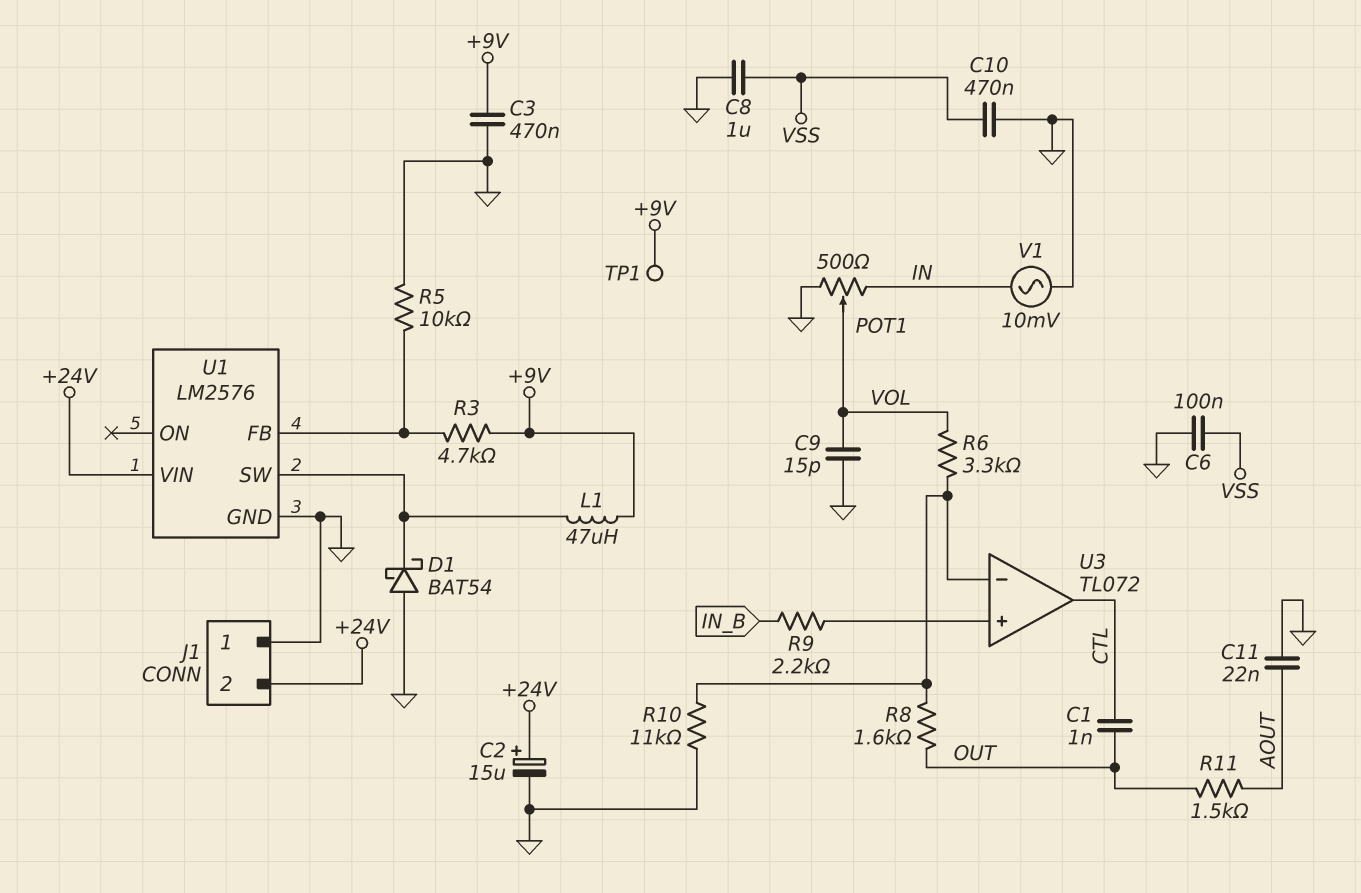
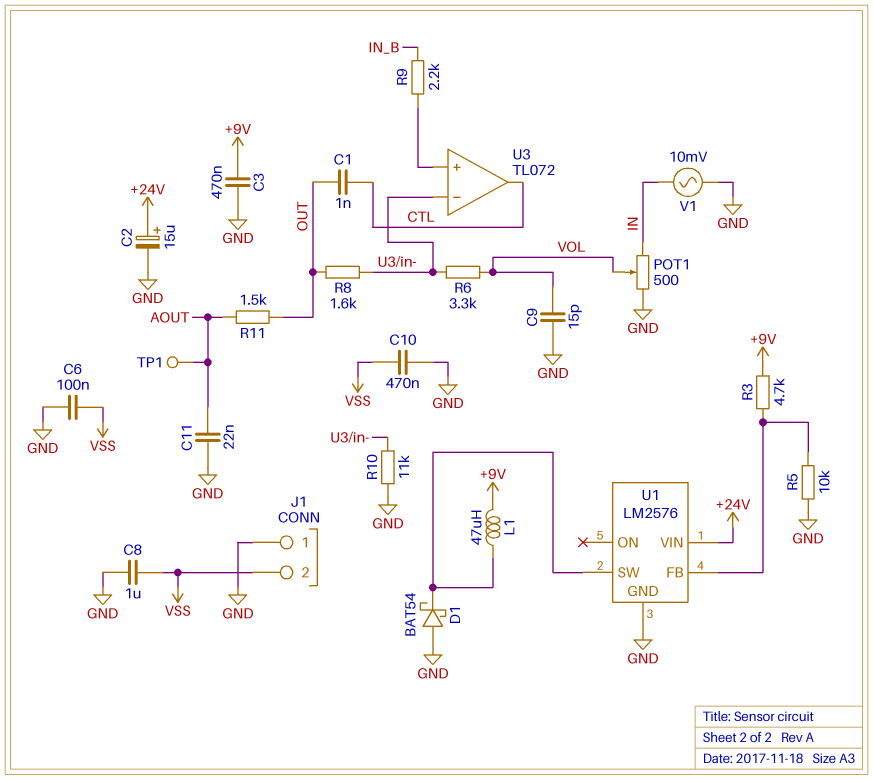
J1 pin 2: +24V -> VSS
TP1: test point (+9V) -> test point (AOUT)

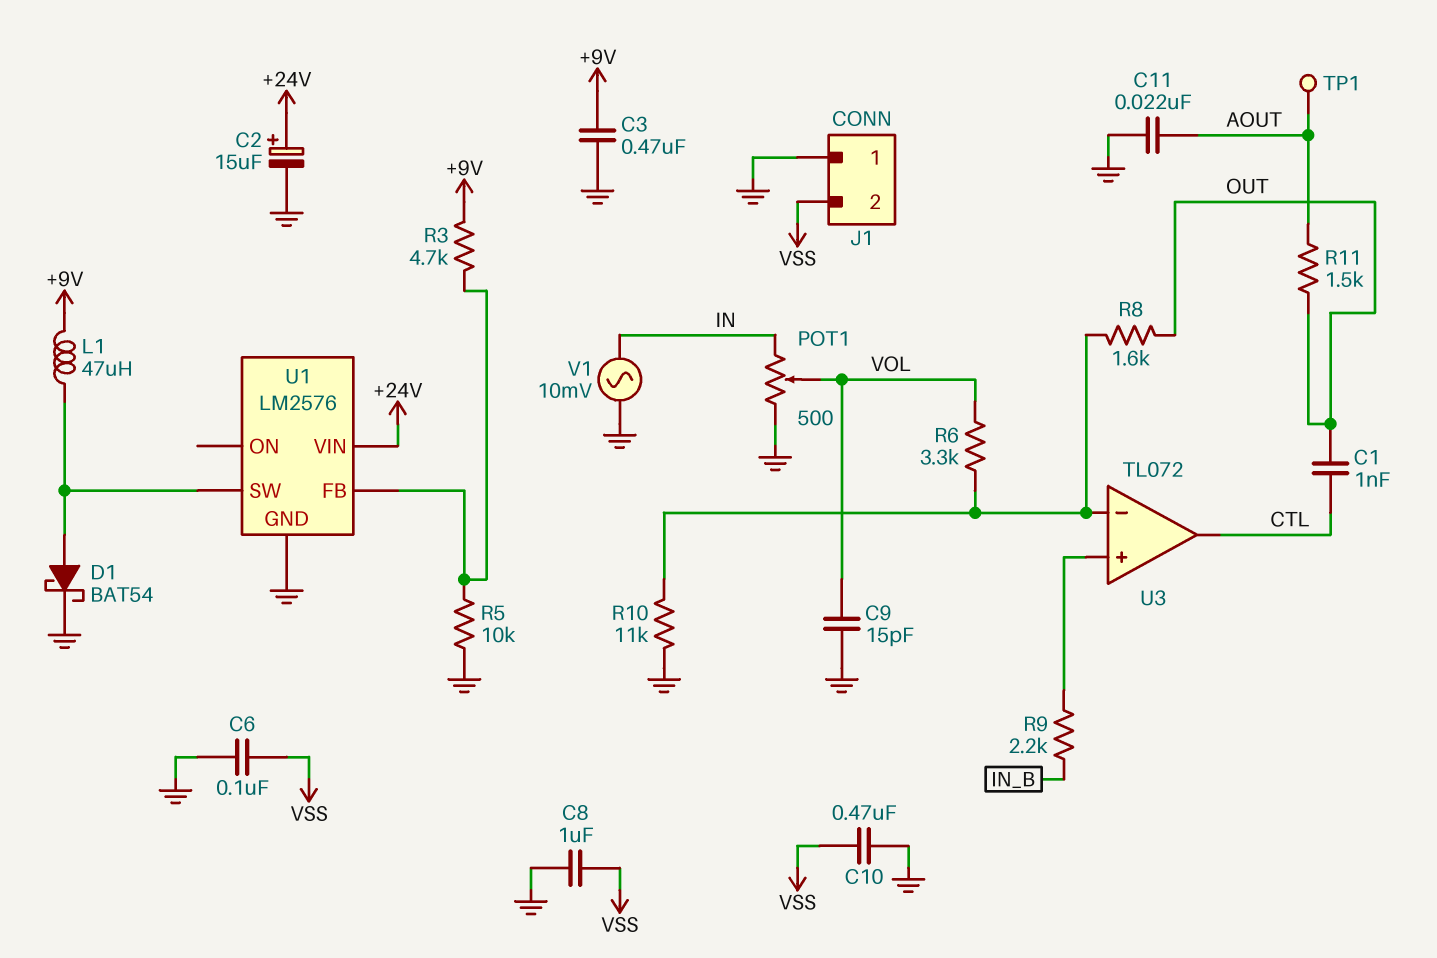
D1: schottky BAT54 (A GND, K U1/SW) -> schottky BAT54 (A U1/SW, K GND)

